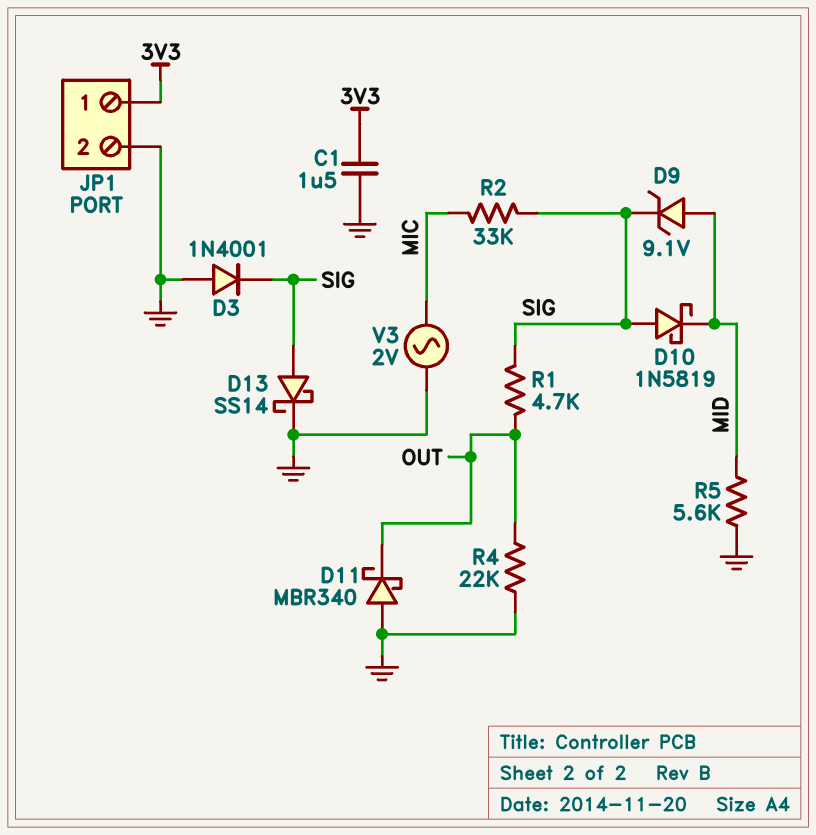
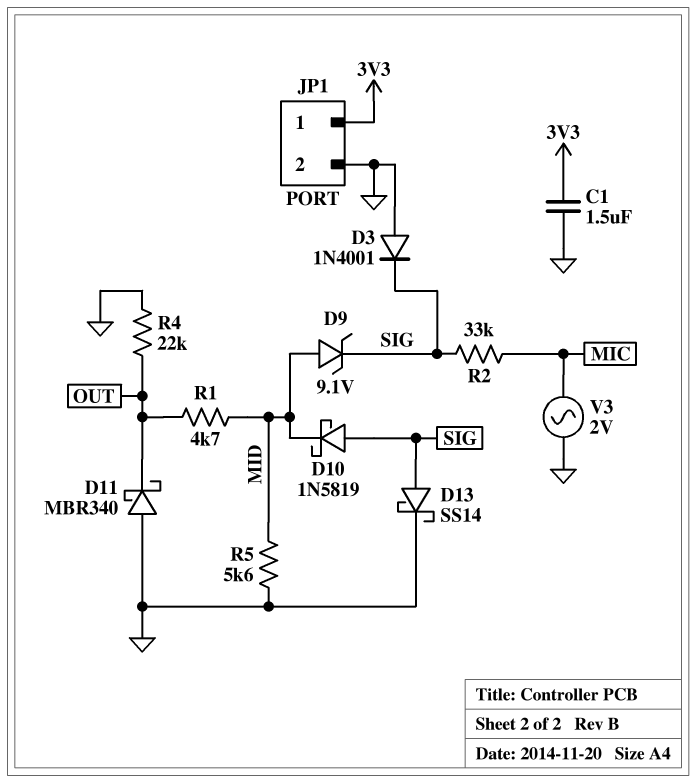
R1: 4.7k (OUT, SIG) -> 4.7k (MID, OUT)

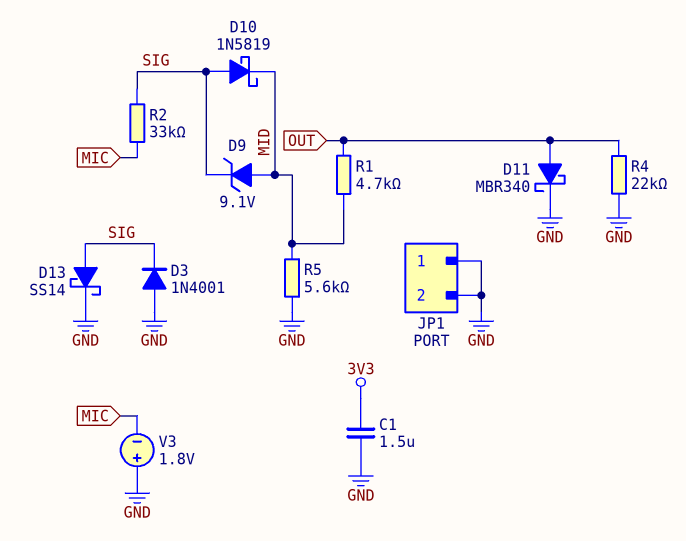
D11: schottky MBR340 (A GND, K OUT) -> schottky MBR340 (A OUT, K GND)
JP1 pin 1: 3V3 -> GND
V3: AC 2V (GND, MIC) -> 1.8V (plus GND, minus MIC)

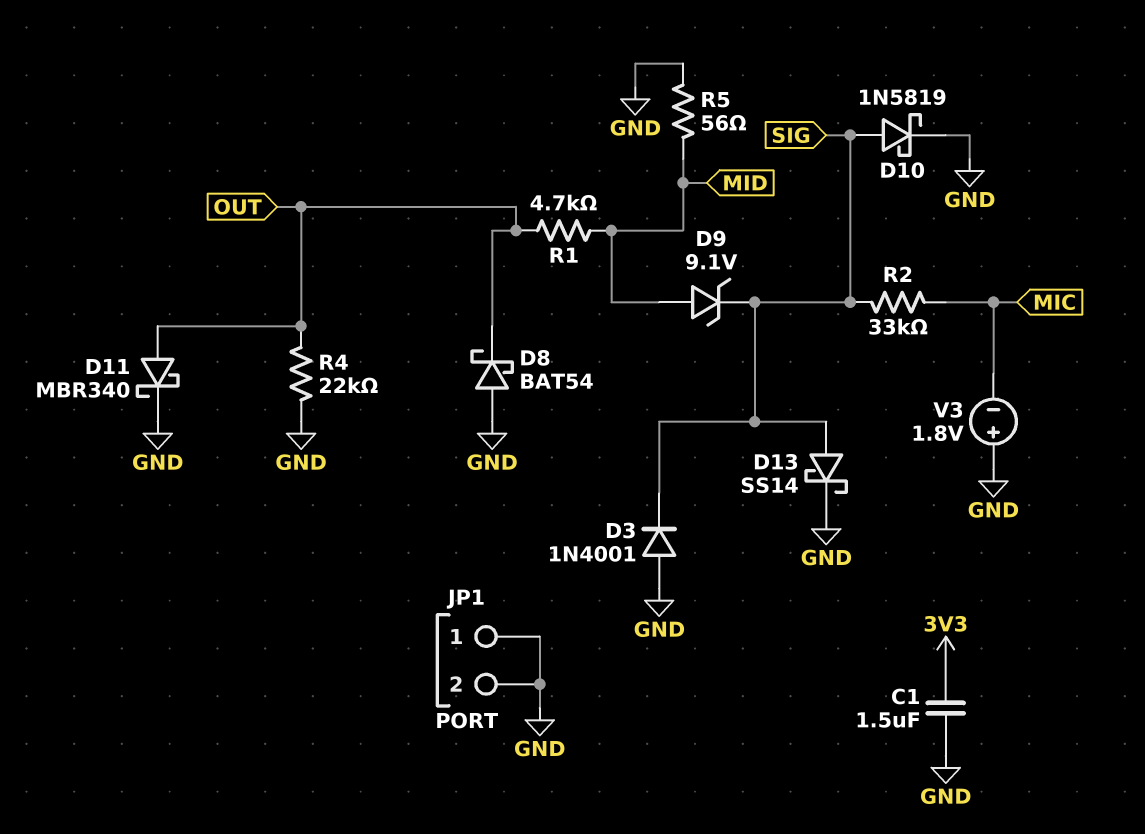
D8: none -> schottky BAT54 (A GND, K OUT)
D10: schottky 1N5819 (A SIG, K MID) -> schottky 1N5819 (A SIG, K GND)
R5: 5.6k (GND, MID) -> 56 (GND, MID)

